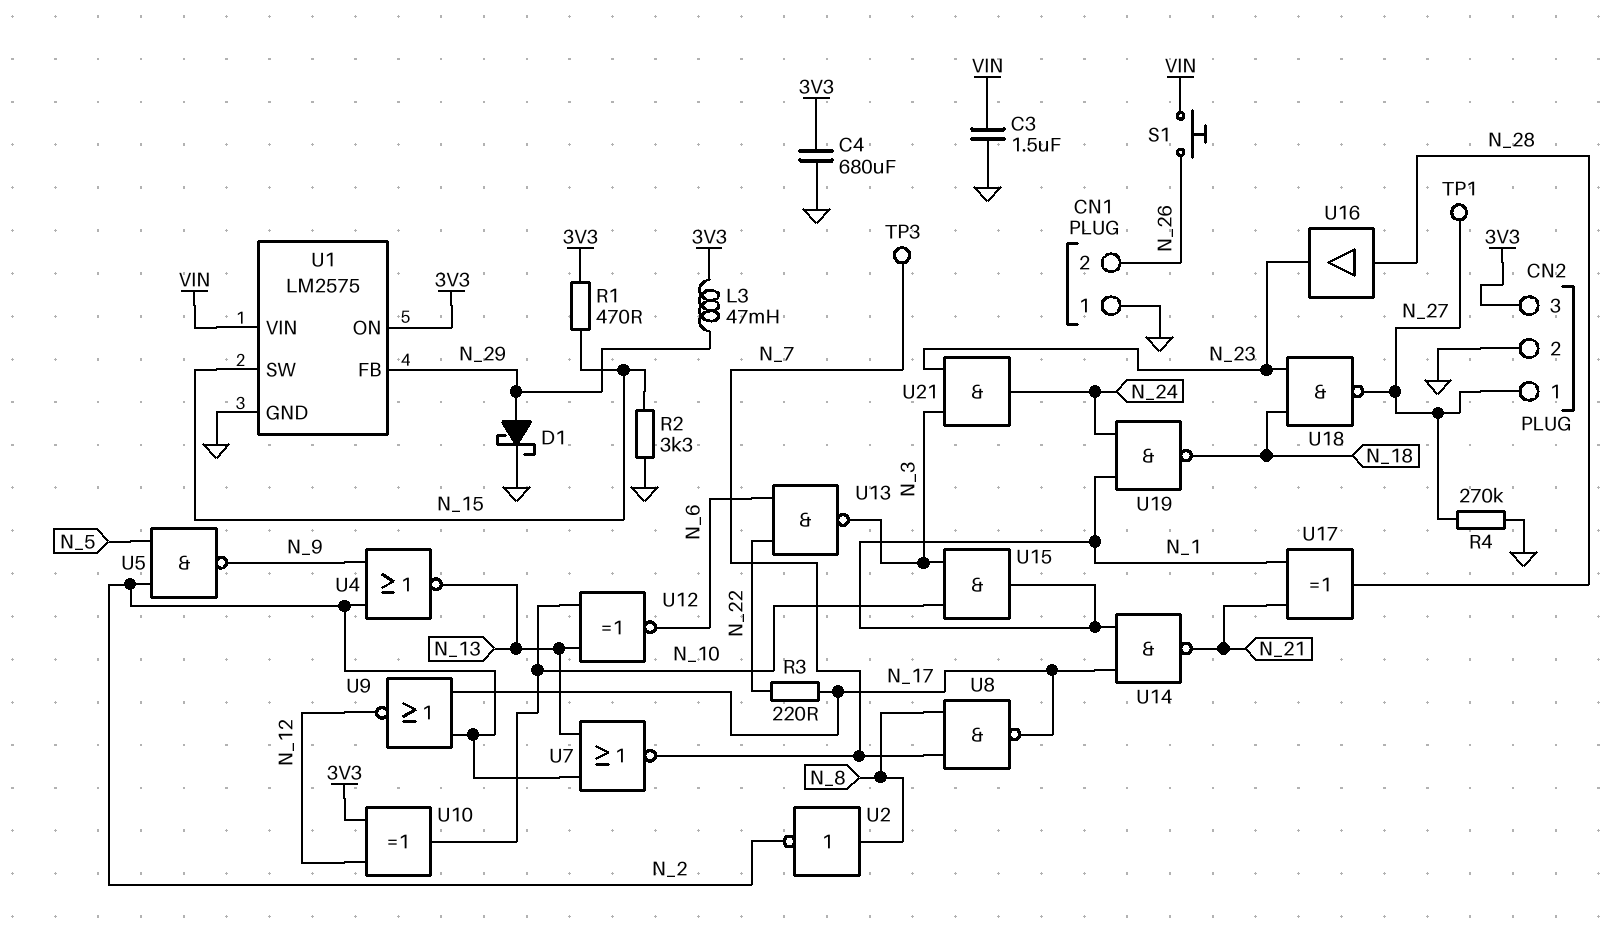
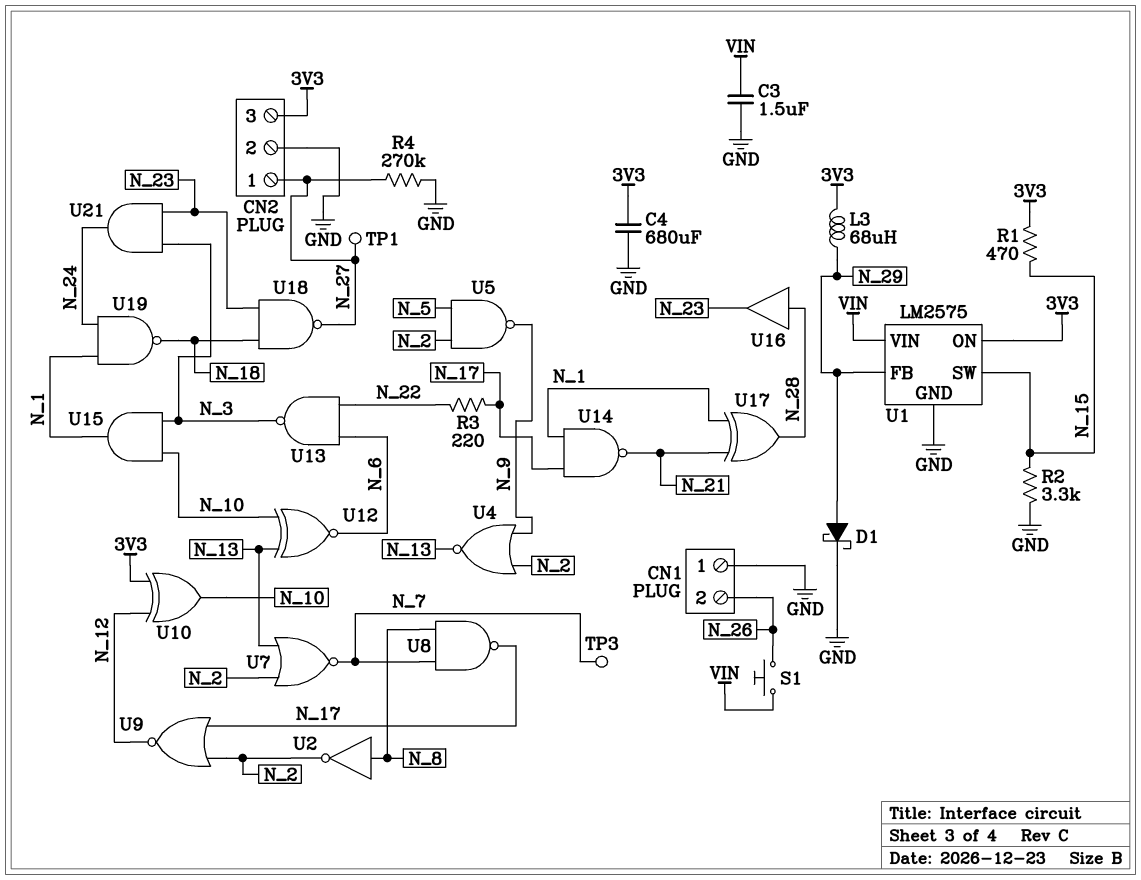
L3: 47mH (3V3, N_29) -> 68uH (3V3, N_29)

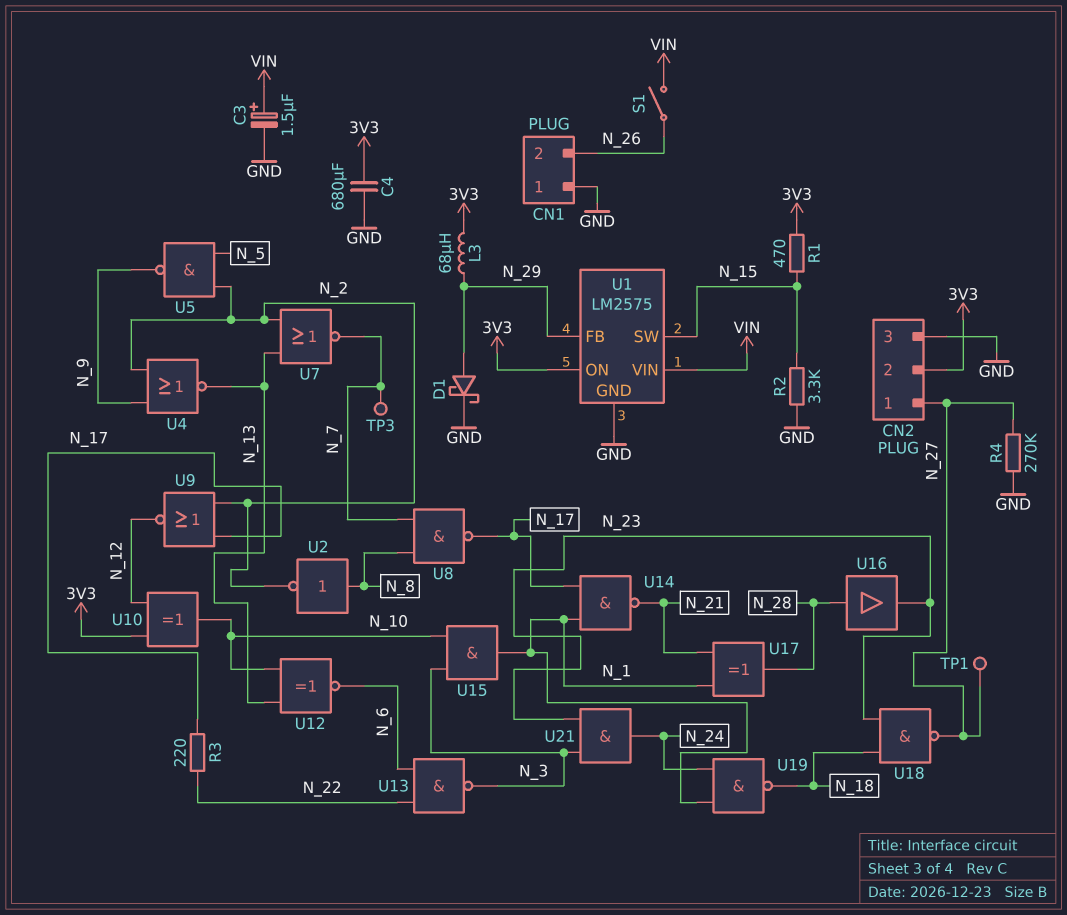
C3: 1.5uF (GND, VIN) -> 1.5uF (plus VIN, minus GND)
CN2 pin 2: GND -> 3V3
CN2 pin 3: 3V3 -> GND
S1: button (N_26, VIN) -> switch (N_26, VIN)

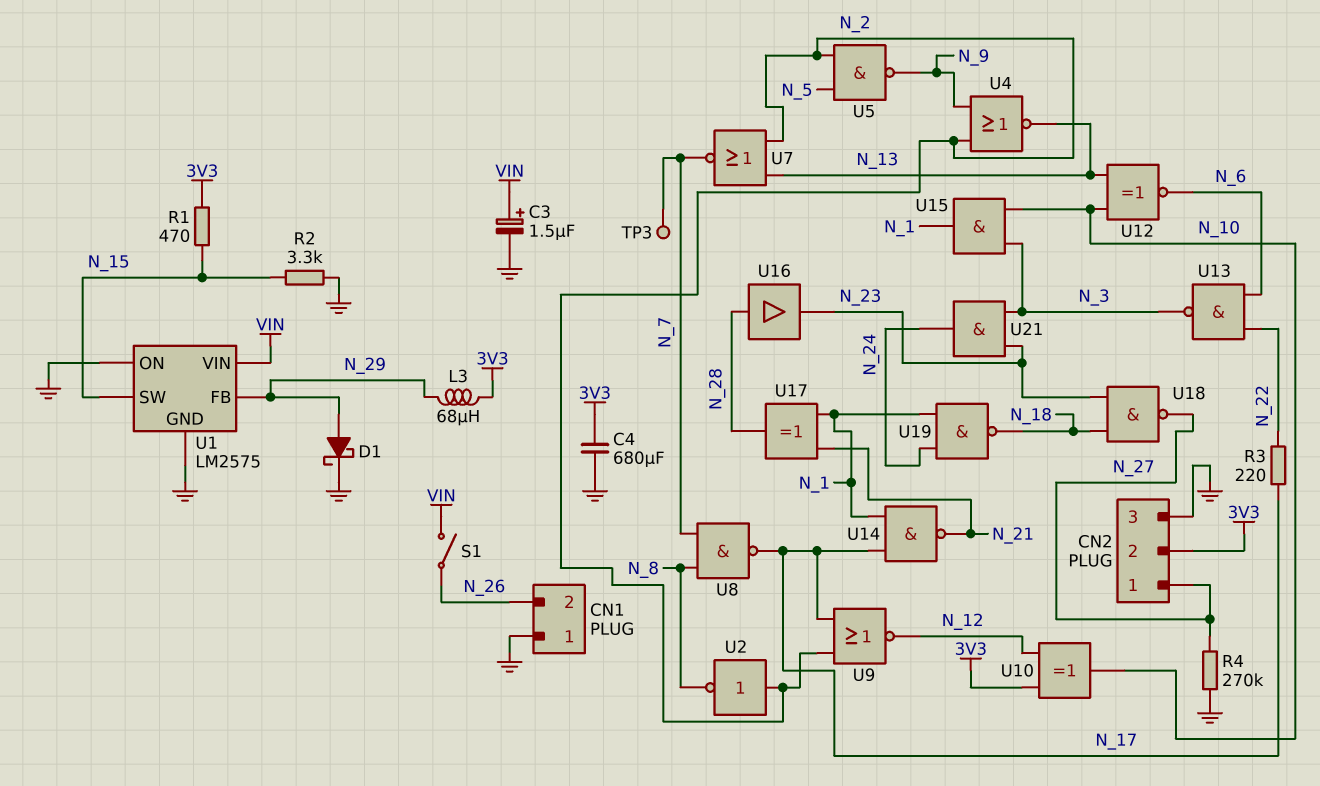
TP1: test point (N_27) -> none
U1 pin ON: 3V3 -> GND
U2: NOT (in N_8, out N_2) -> NOT (in N_2, out N_8)

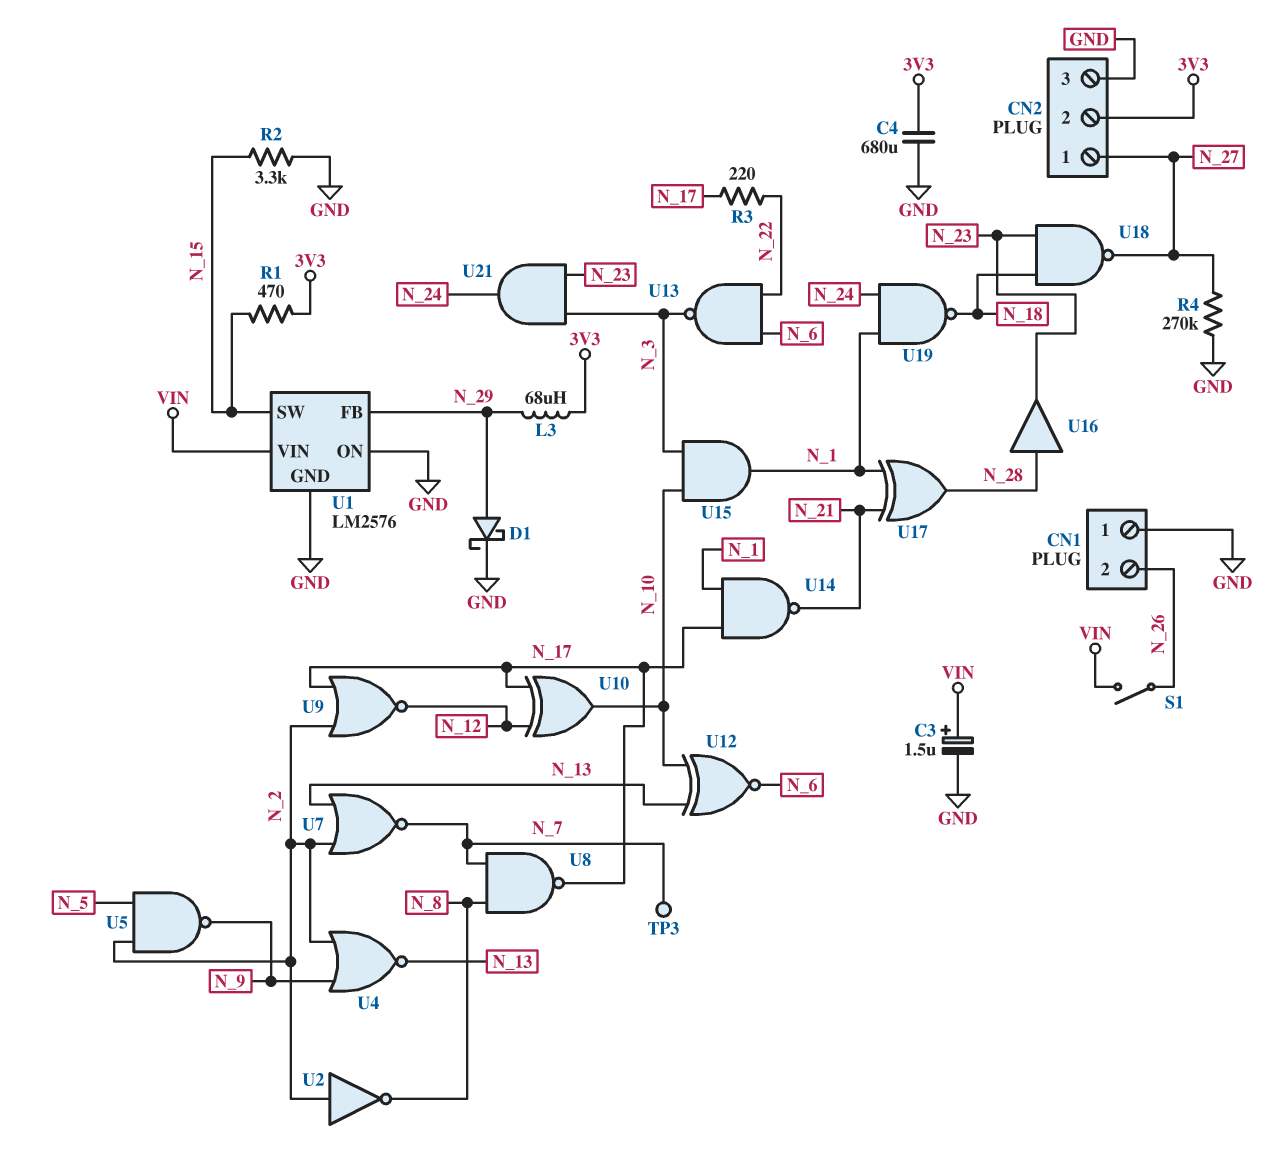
U1: LM2575 -> LM2576
U10: XOR (in 3V3, in N_12, out N_10) -> XOR (in N_12, in N_17, out N_10)

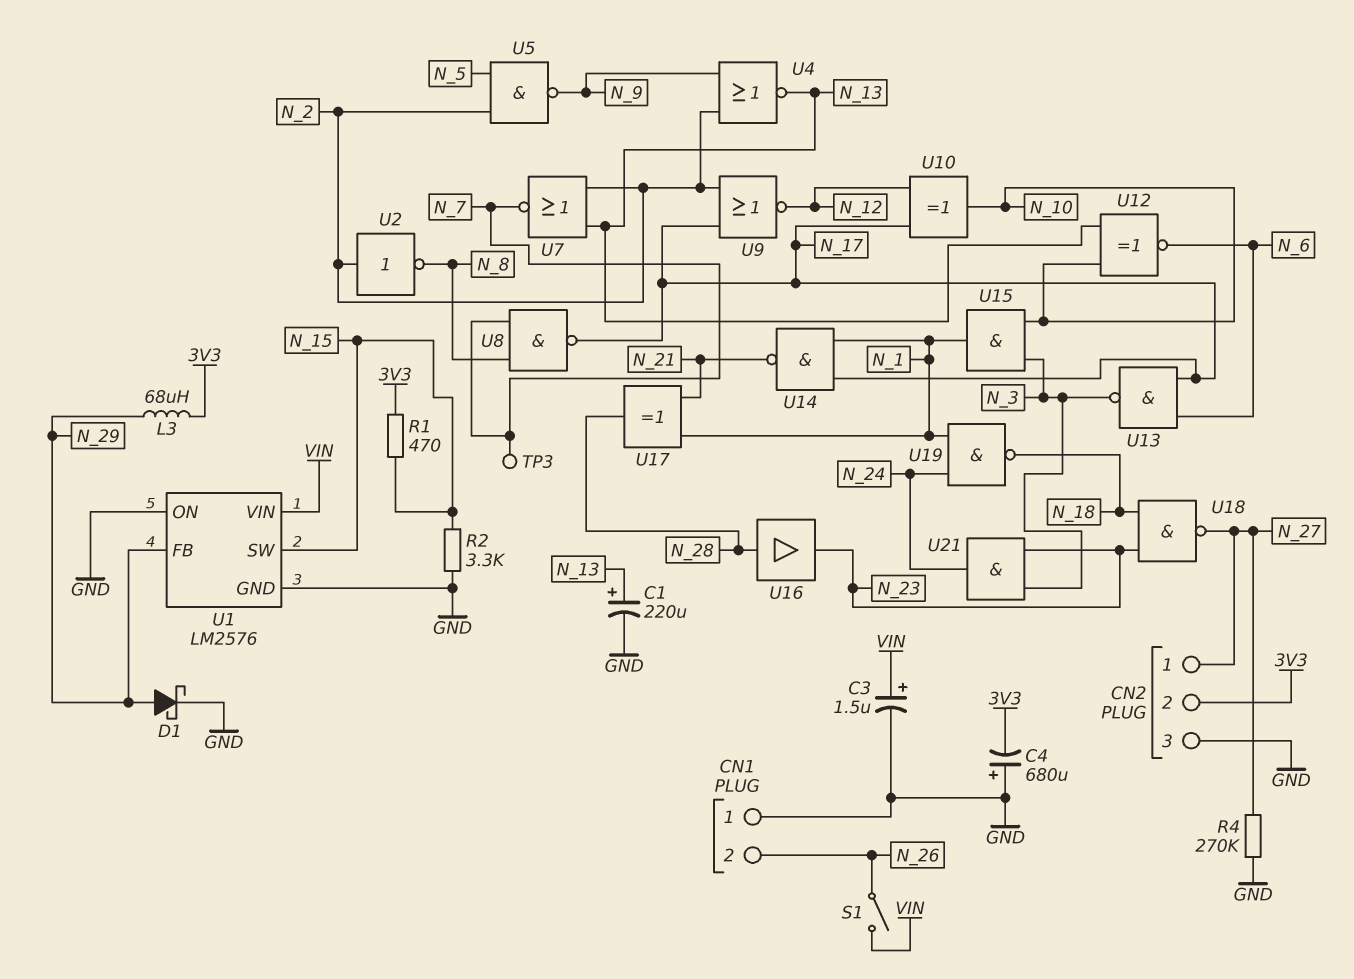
C1: none -> 220uF (plus N_13, minus GND)
C4: 680uF (3V3, GND) -> 680uF (plus GND, minus 3V3)
R3: 220 (N_17, N_22) -> none
U13: NAND (in N_6, in N_22, out N_3) -> NAND (in N_6, in N_17, out N_3)

